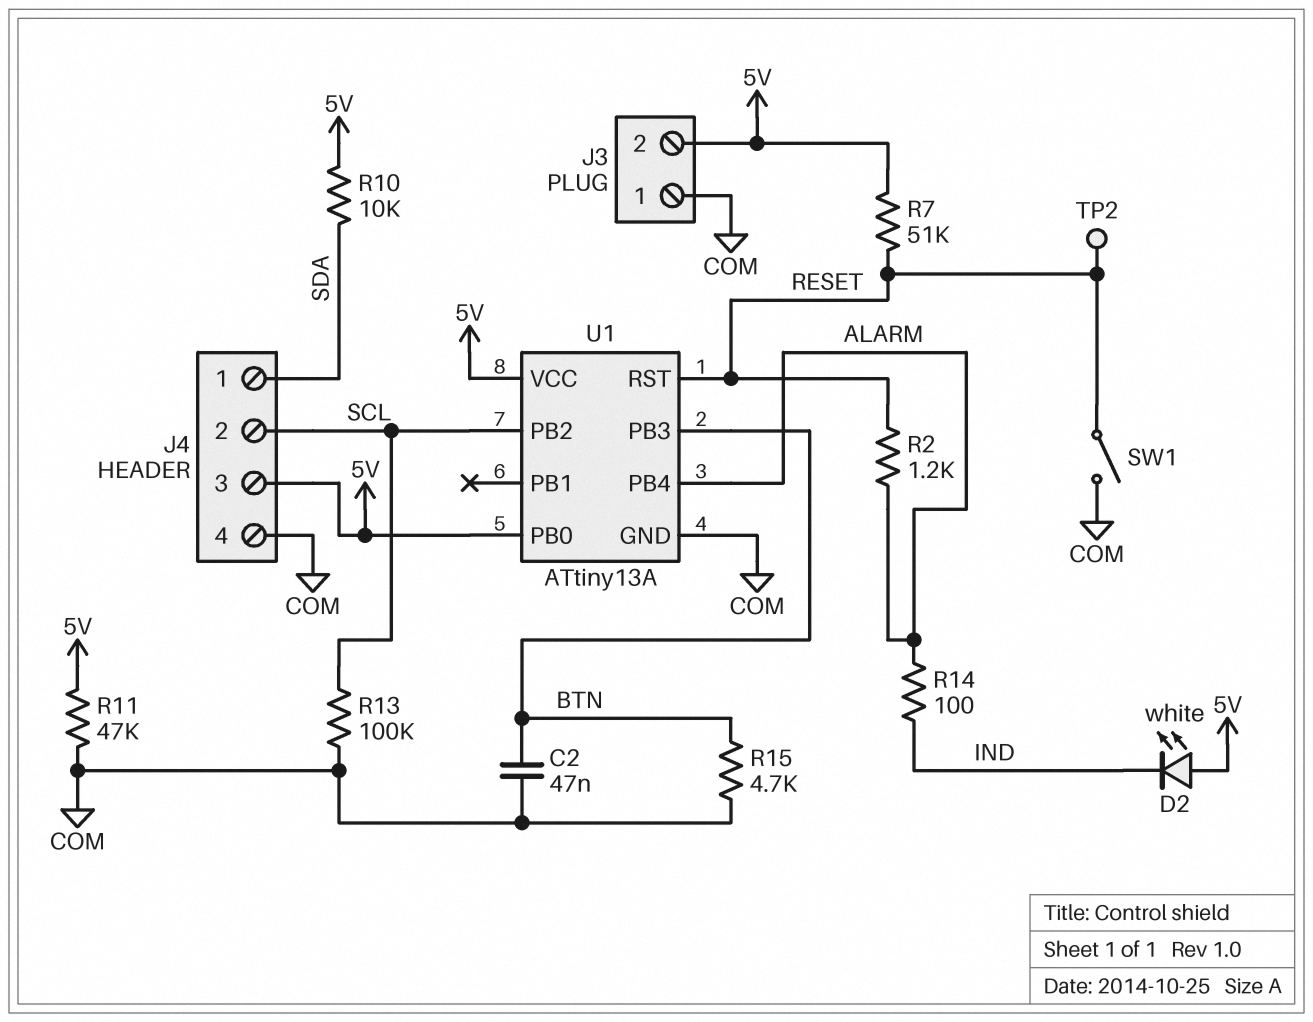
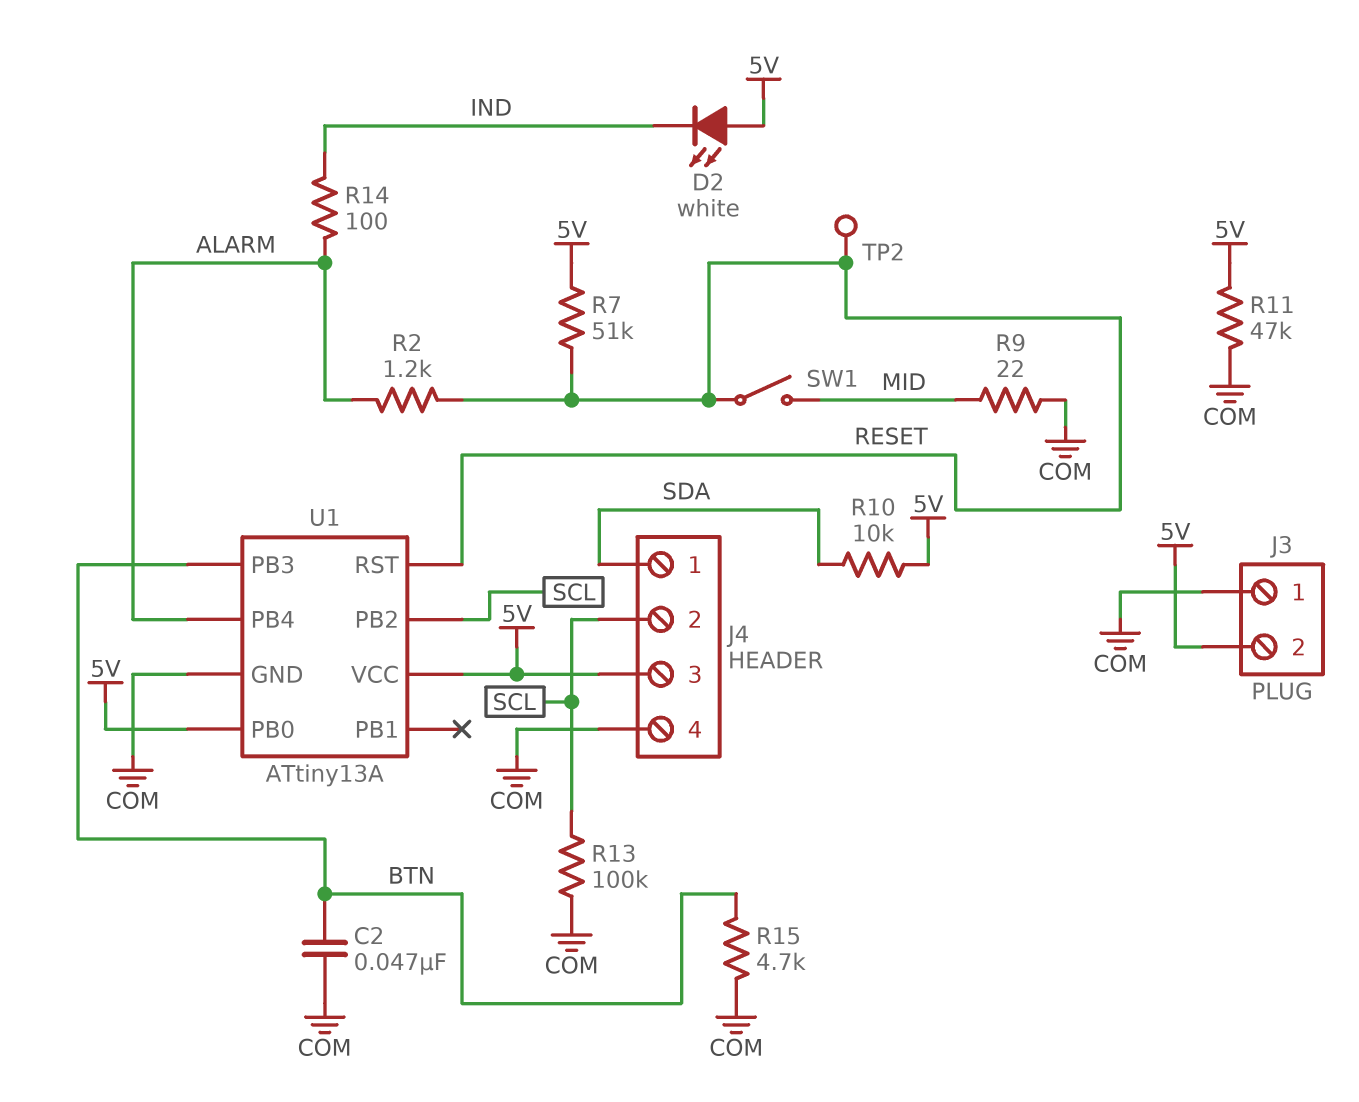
R9: none -> 22 (COM, MID)
SW1: switch (COM, RESET) -> switch (MID, RESET)

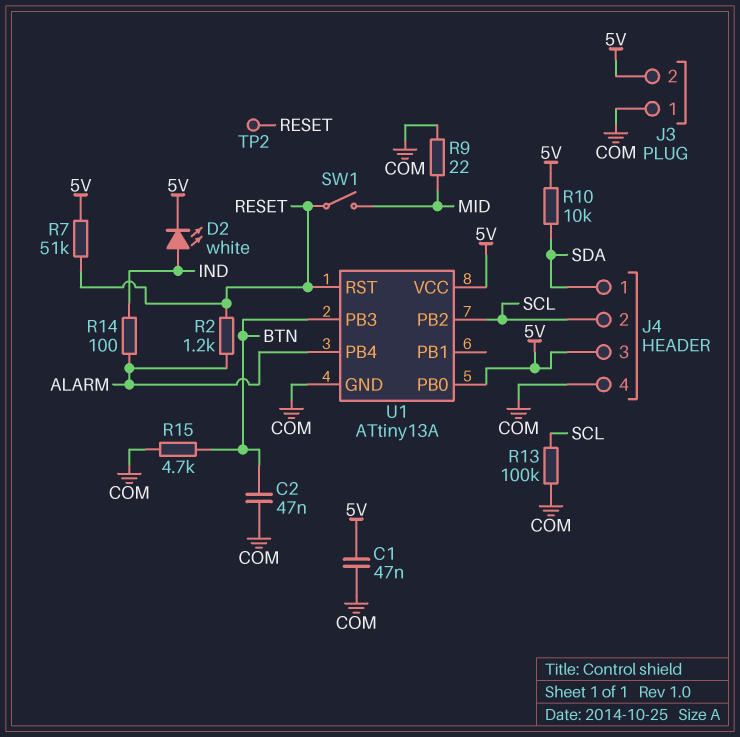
C1: none -> 47nF (5V, COM)
D2: LED white (A 5V, K IND) -> LED white (A IND, K 5V)
R11: 47k (5V, COM) -> none

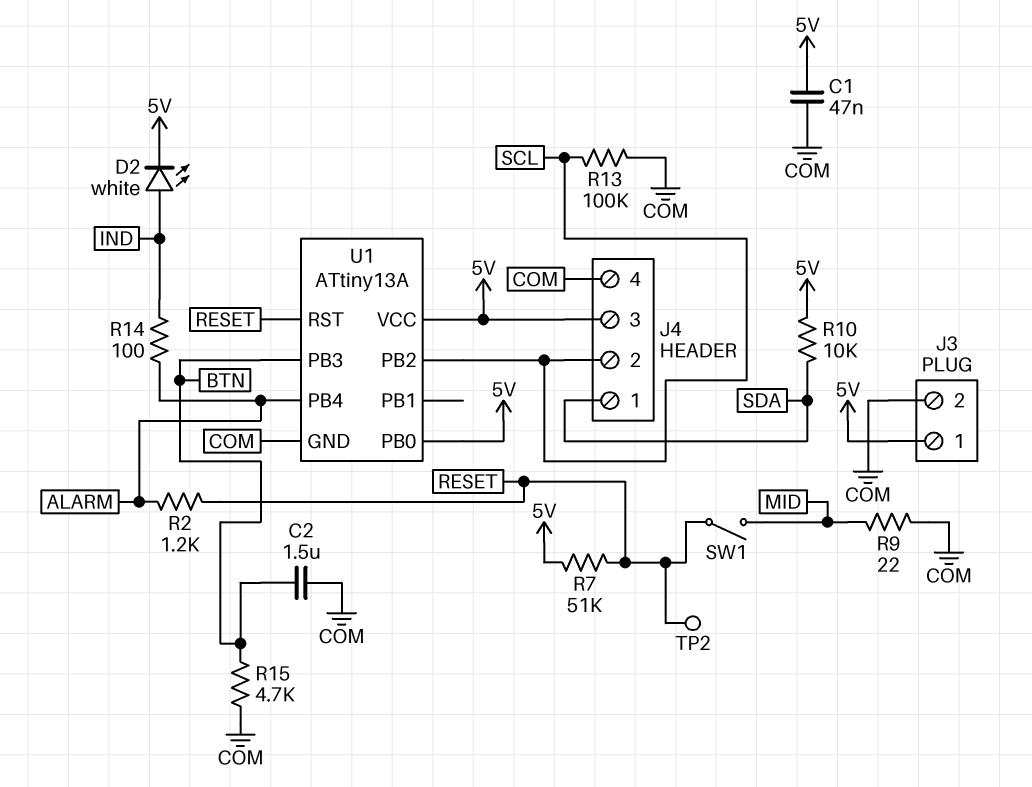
C2: 47nF (BTN, COM) -> 1.5uF (BTN, COM)
J3 pin 1: COM -> 5V
J3 pin 2: 5V -> COM

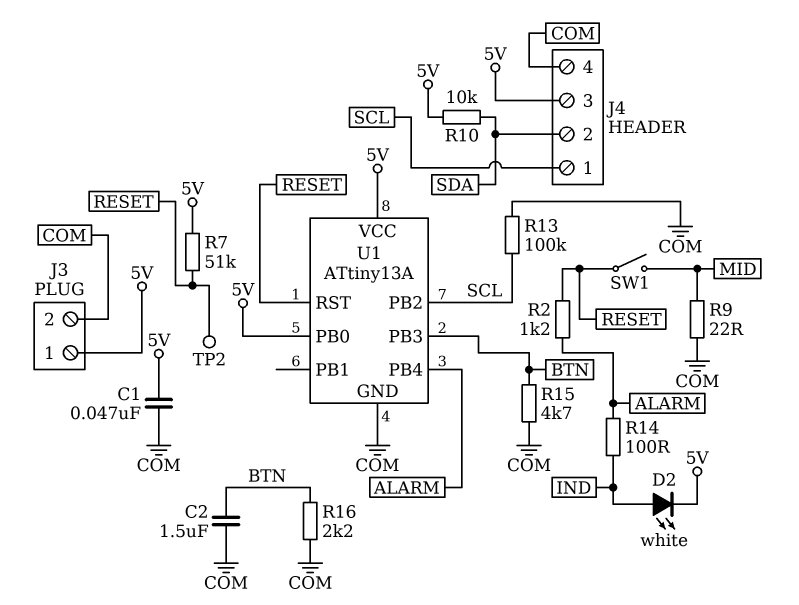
J4 pin 1: SDA -> SCL
J4 pin 2: SCL -> SDA
R16: none -> 2.2k (BTN, COM)

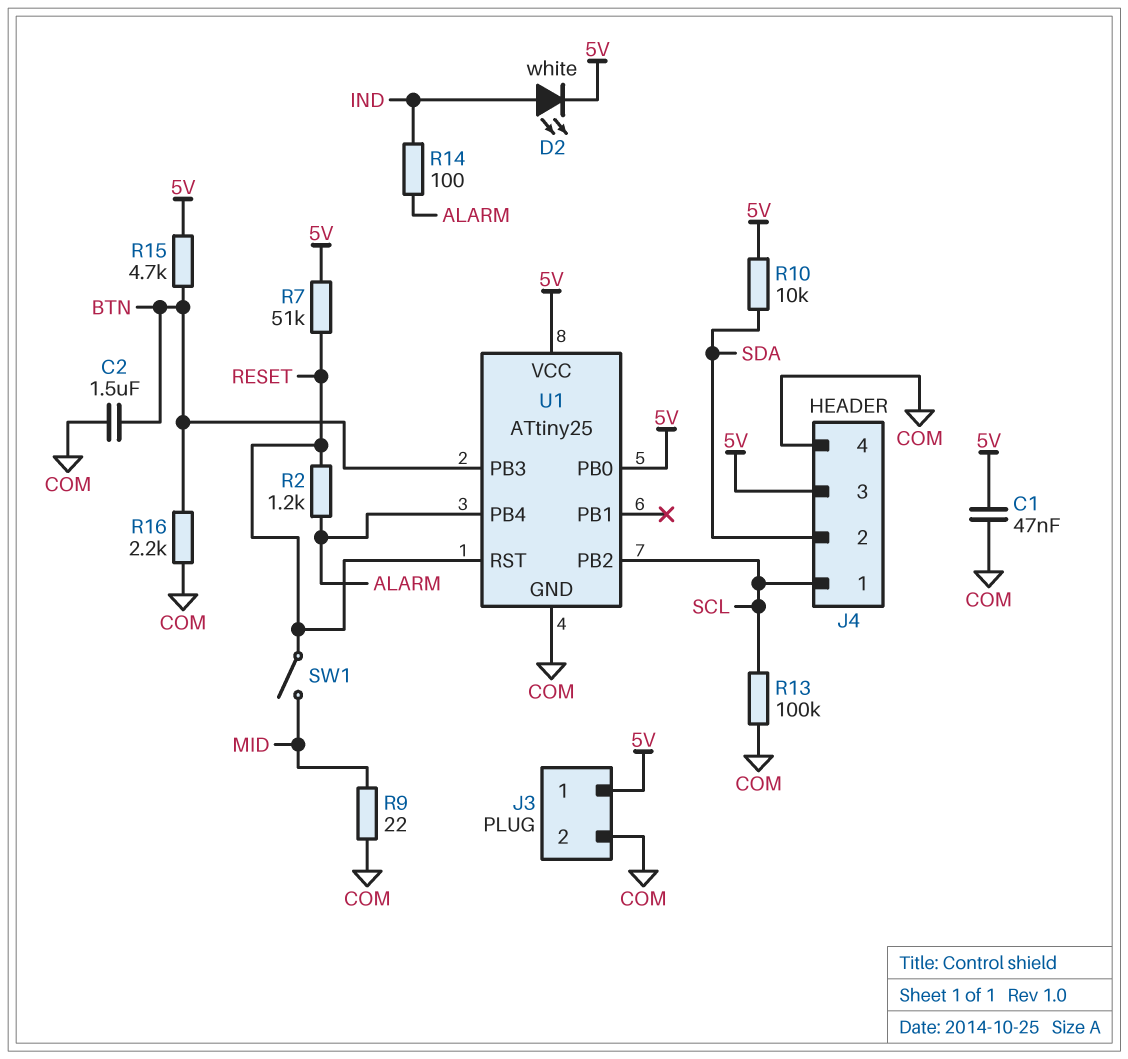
R15: 4.7k (BTN, COM) -> 4.7k (5V, BTN)
TP2: test point (RESET) -> none
U1: ATtiny13A -> ATtiny25

